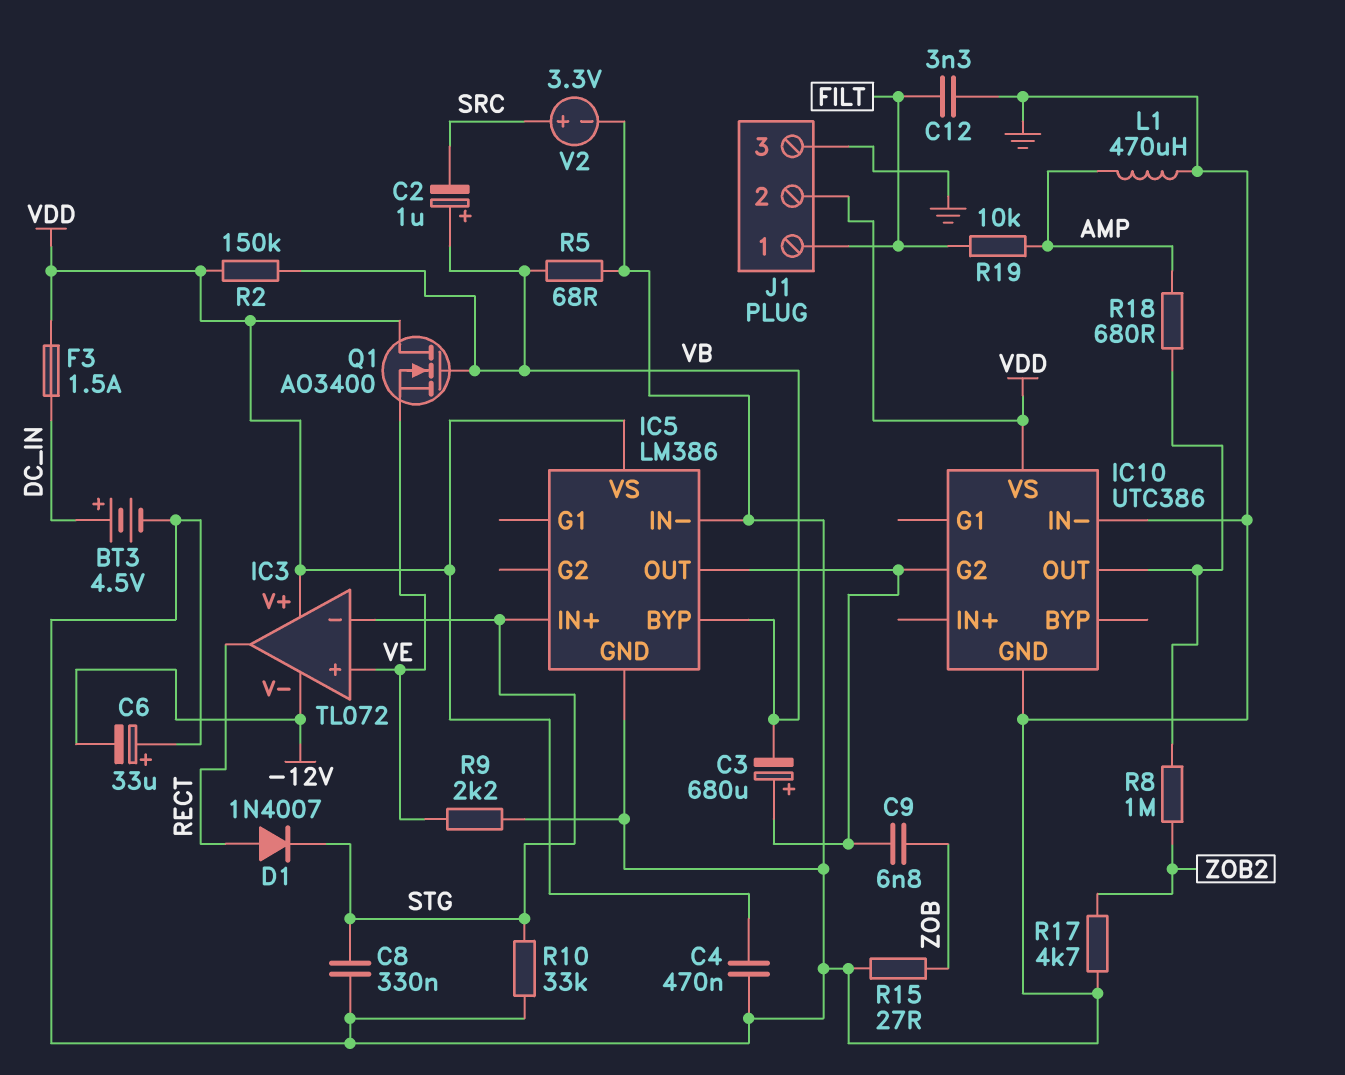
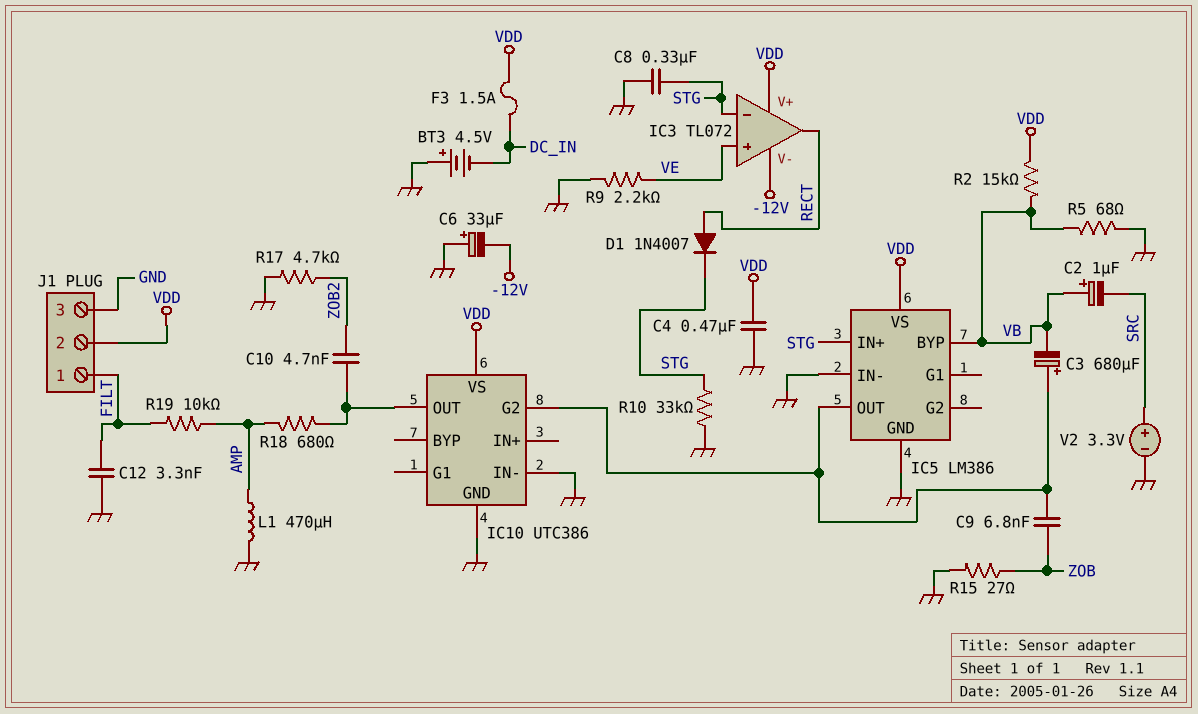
BT3: 4.5V (plus DC_IN, minus GND) -> 4.5V (plus GND, minus DC_IN)
C10: none -> 4.7nF (IC10/OUT, ZOB2)
Q1: NMOS AO3400 (G VB, D VDD, S VE) -> none
R2: 150k (VB, VDD) -> 15k (VB, VDD)
R8: 1M (IC10/OUT, ZOB2) -> none

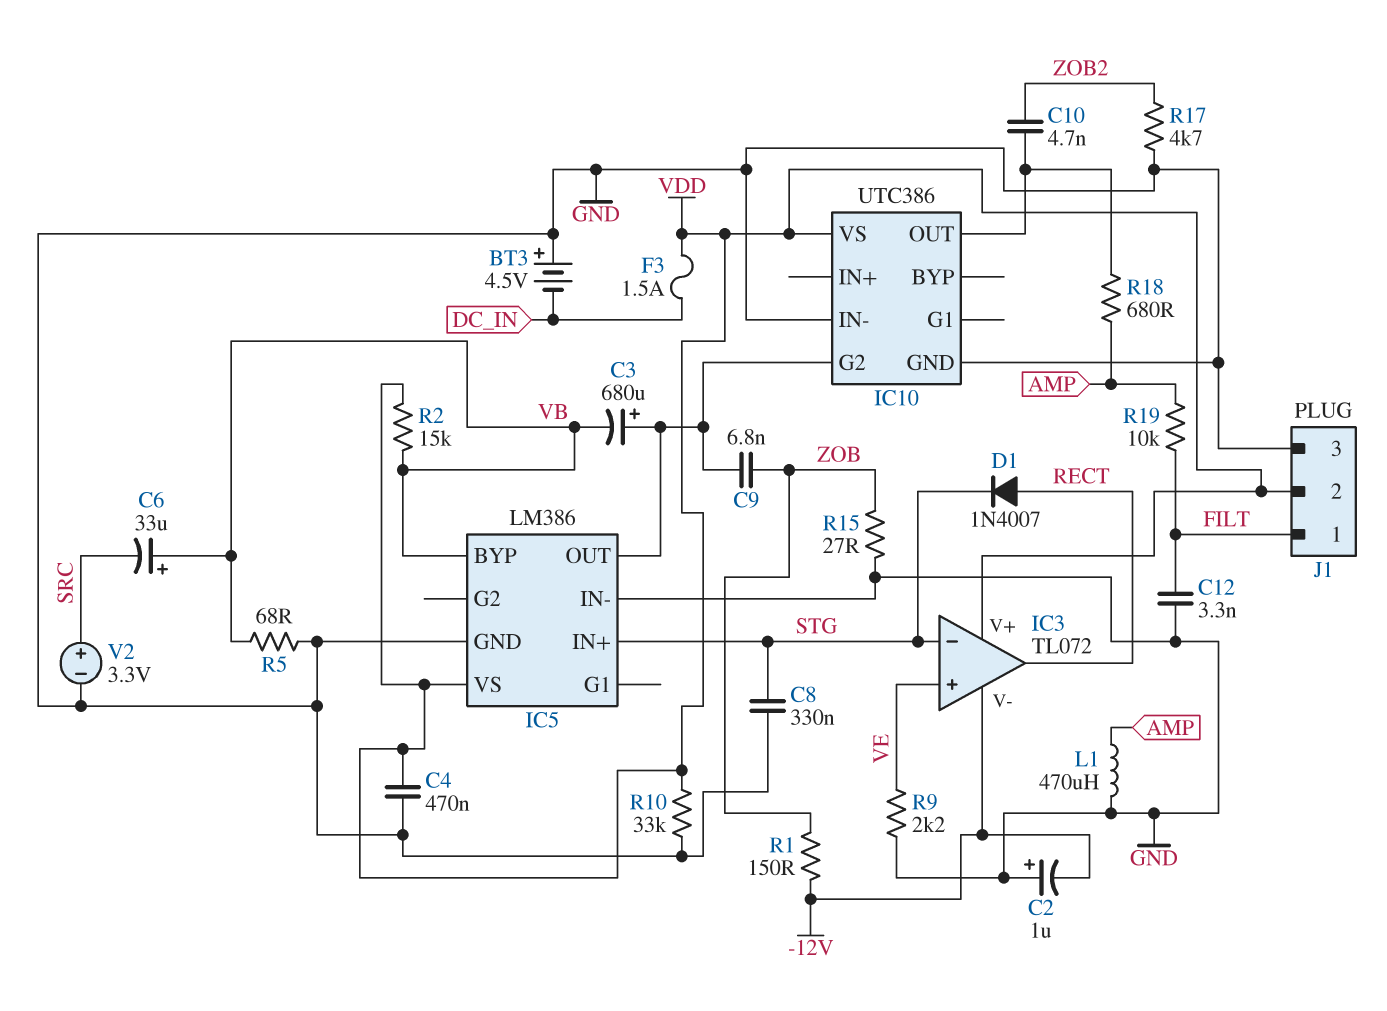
C2: 1uF (plus VB, minus SRC) -> 1uF (plus GND, minus -12V)
C6: 33uF (plus GND, minus -12V) -> 33uF (plus VB, minus SRC)
R1: none -> 150 (-12V, ZOB)
R10: 33k (GND, STG) -> 33k (GND, VDD)

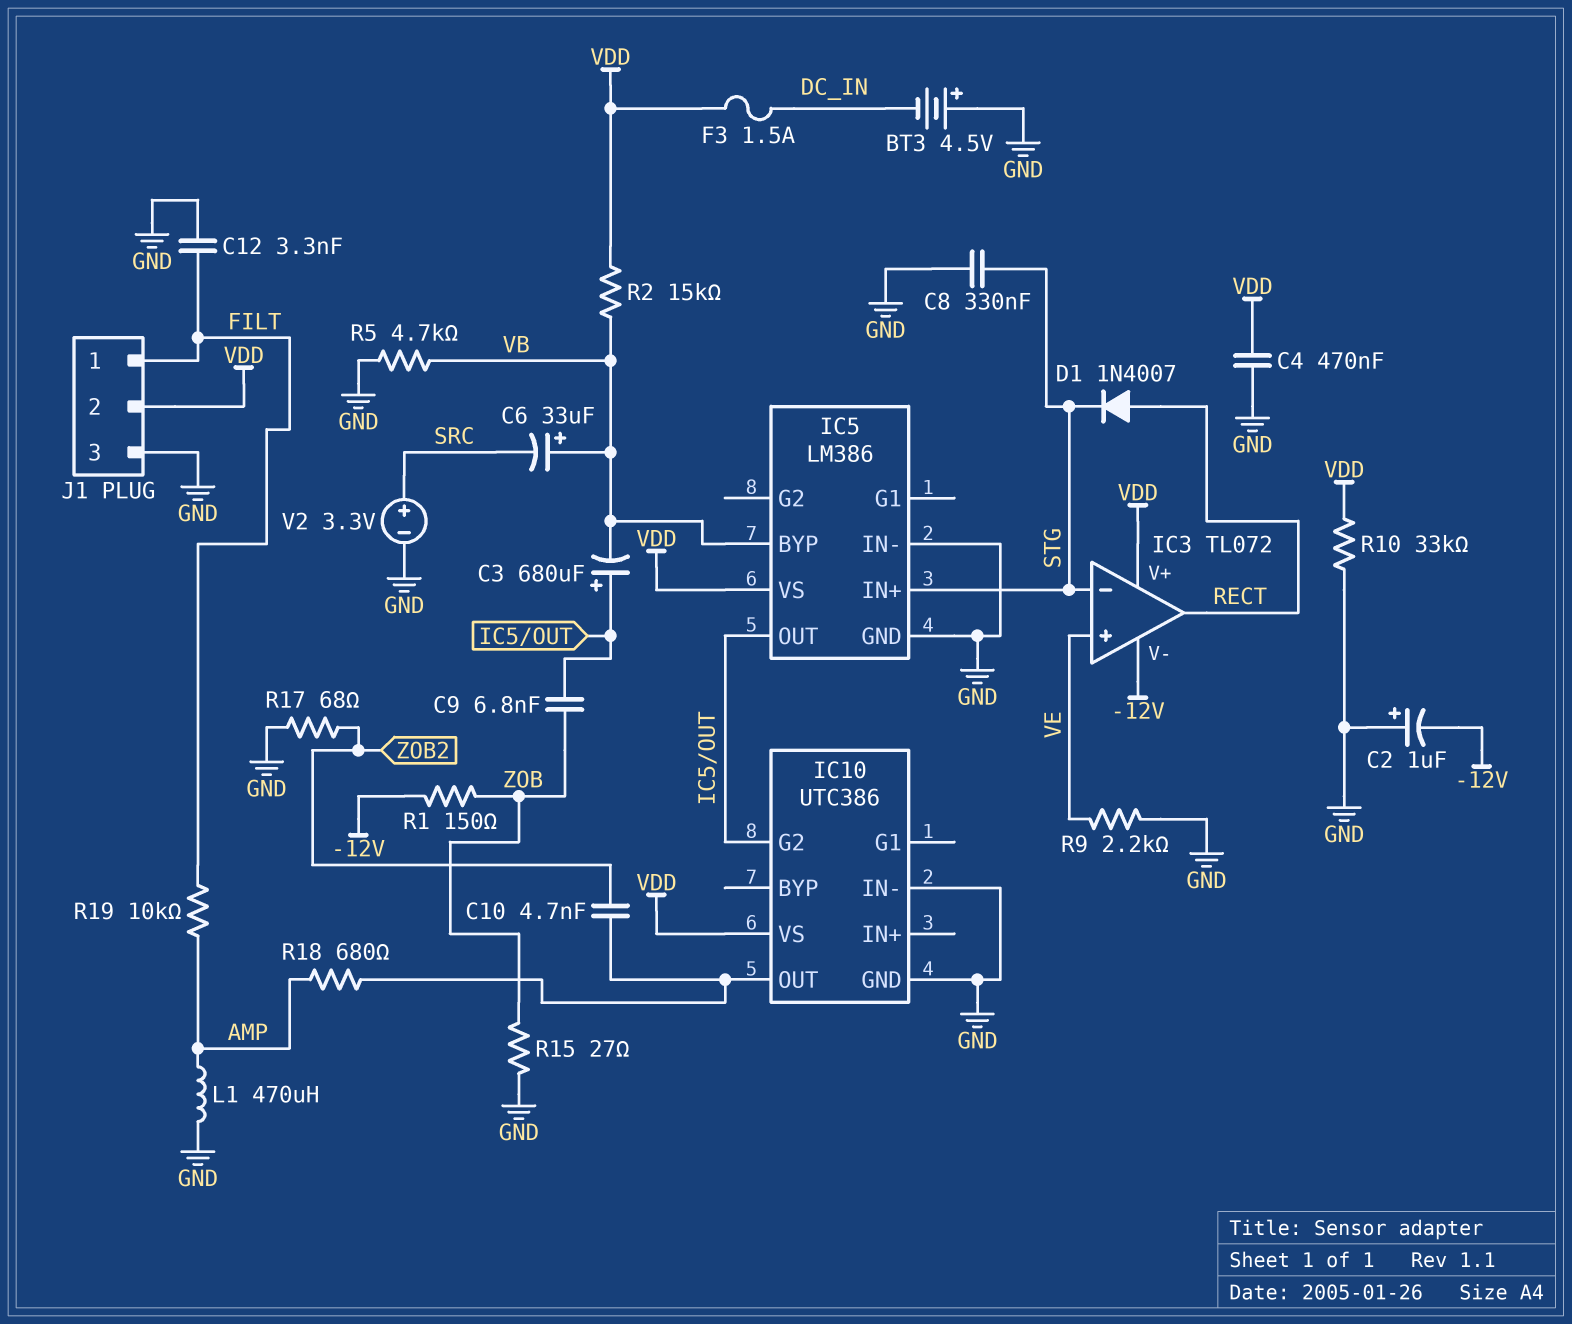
R5: 68 (GND, VB) -> 4.7k (GND, VB)
R17: 4.7k (GND, ZOB2) -> 68 (GND, ZOB2)

